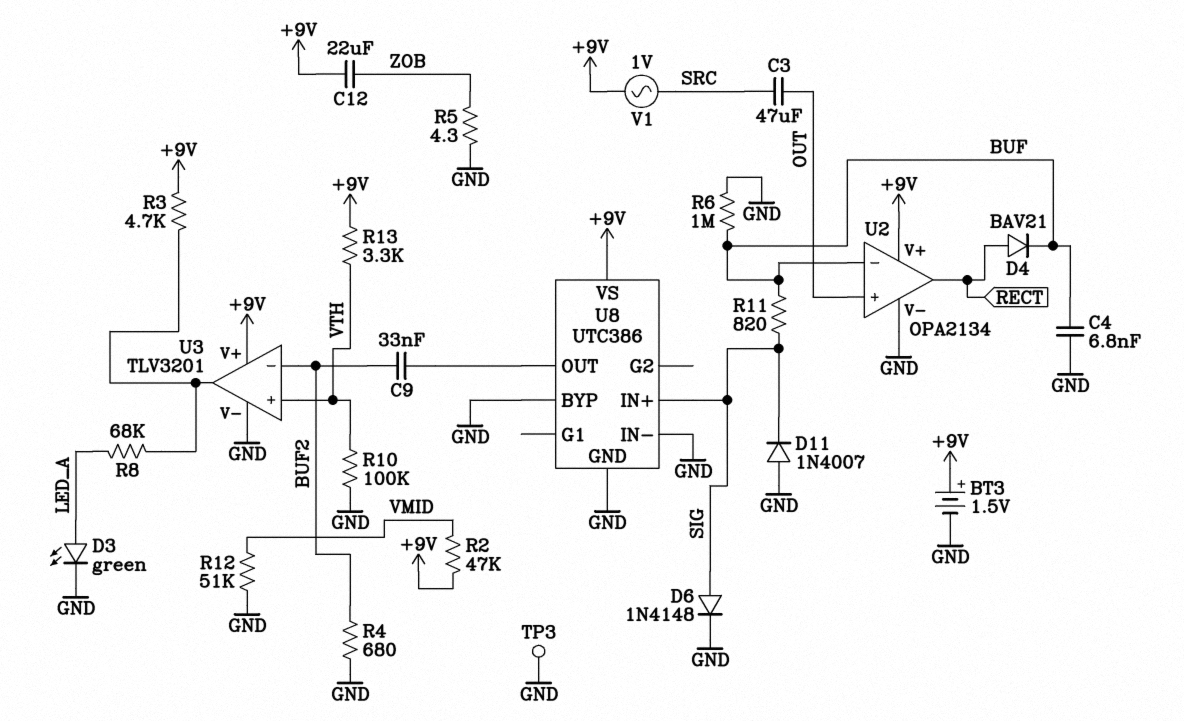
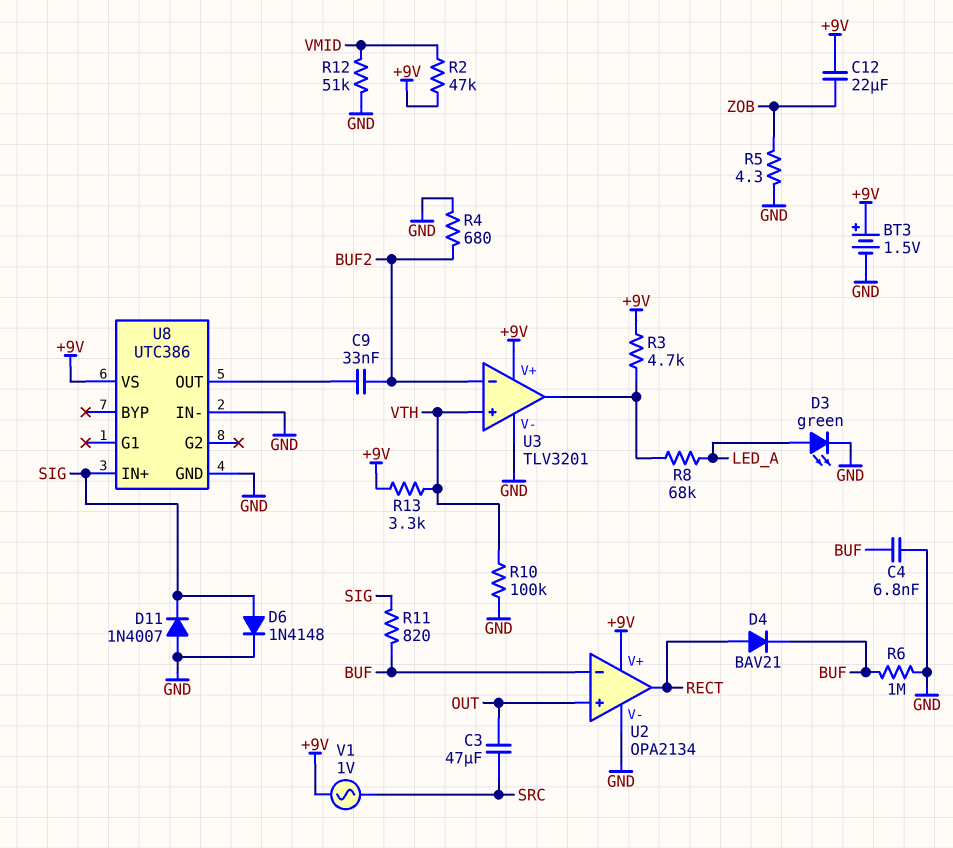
TP3: test point (GND) -> none
U8 pin BYP: GND -> none

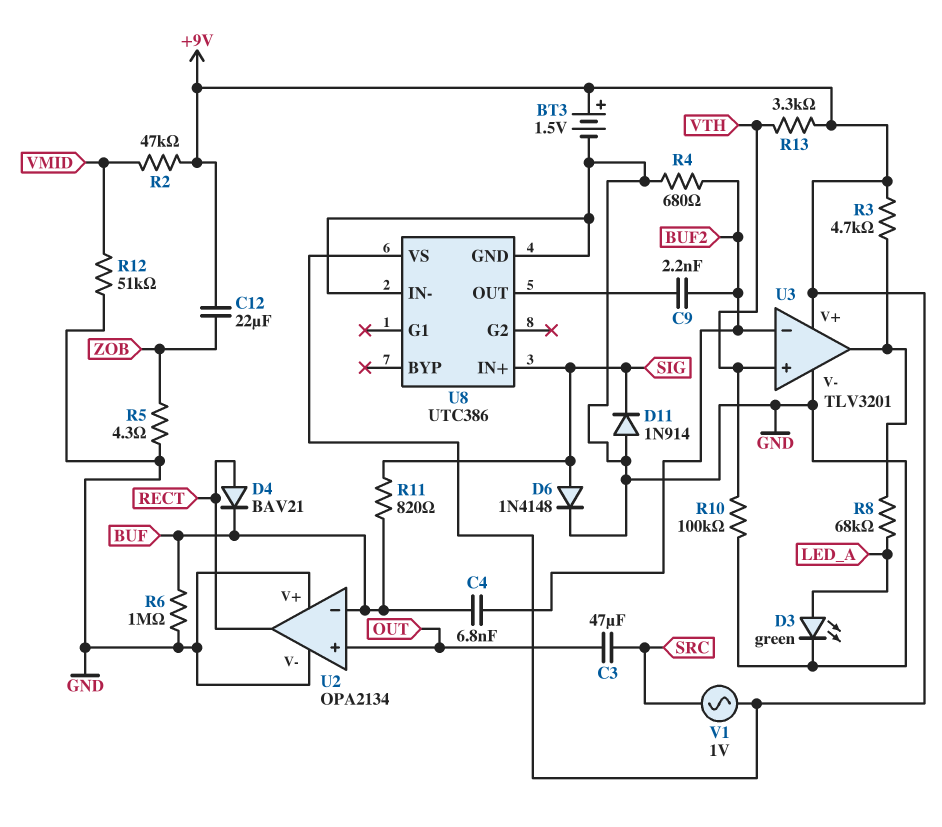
C4: 6.8nF (BUF, GND) -> 6.8nF (BUF, BUF2)
C9: 33nF (BUF2, U8/OUT) -> 2.2nF (BUF2, U8/OUT)
D11: diode 1N4007 (A GND, K SIG) -> diode 1N914 (A GND, K SIG)
U2 pin V+: +9V -> GND

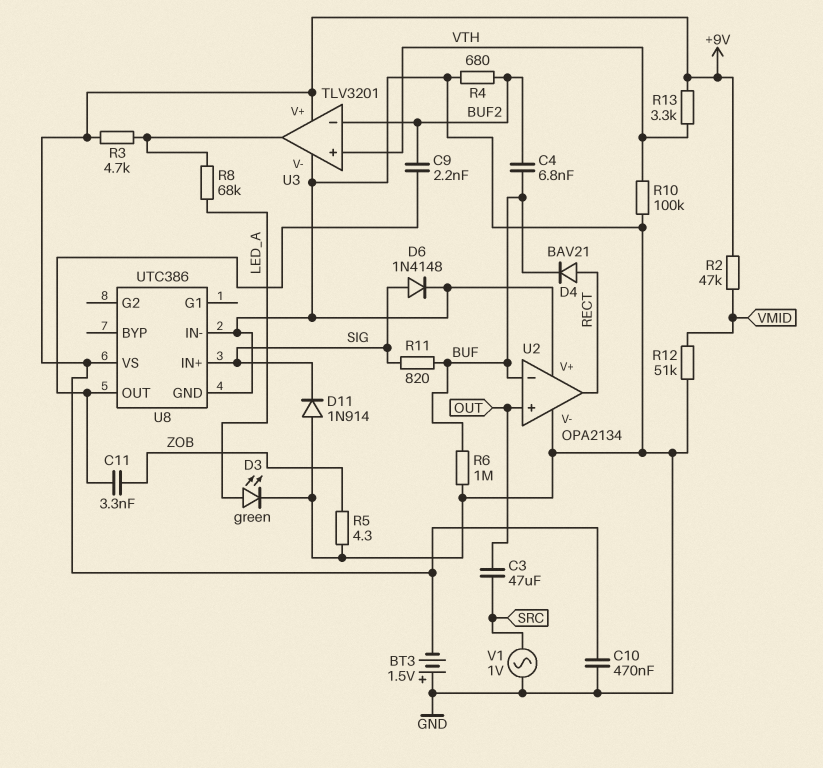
BT3: 1.5V (plus +9V, minus GND) -> 1.5V (plus GND, minus +9V)
C10: none -> 470nF (+9V, GND)
C11: none -> 3.3nF (U8/OUT, ZOB)
C12: 22uF (+9V, ZOB) -> none
V1: AC 1V (+9V, SRC) -> AC 1V (GND, SRC)

